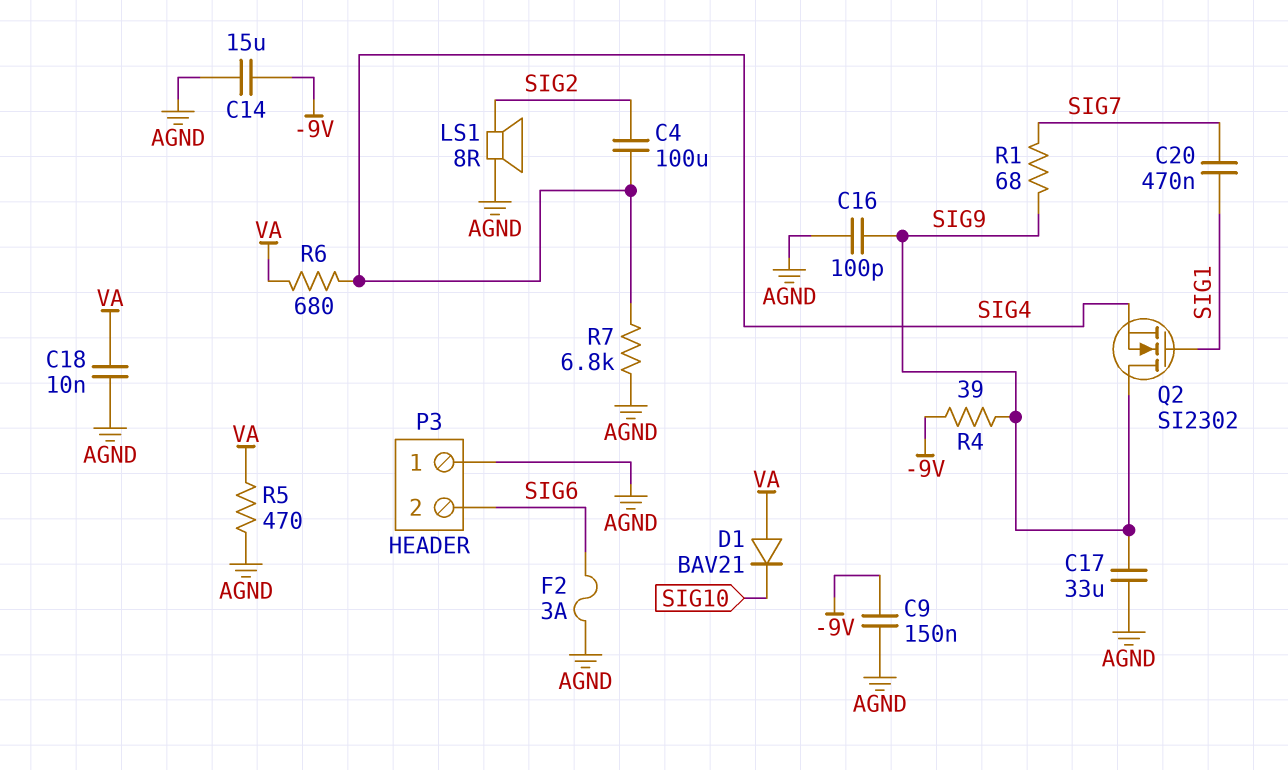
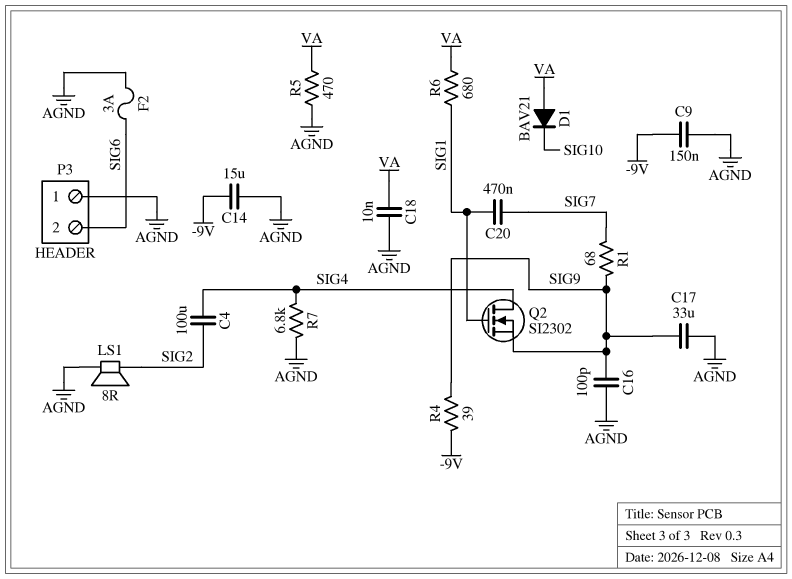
Q2: NMOS SI2302 (G SIG1, D SIG9, S SIG4) -> NMOS SI2302 (G SIG1, D SIG4, S SIG9)
R6: 680 (SIG4, VA) -> 680 (SIG1, VA)

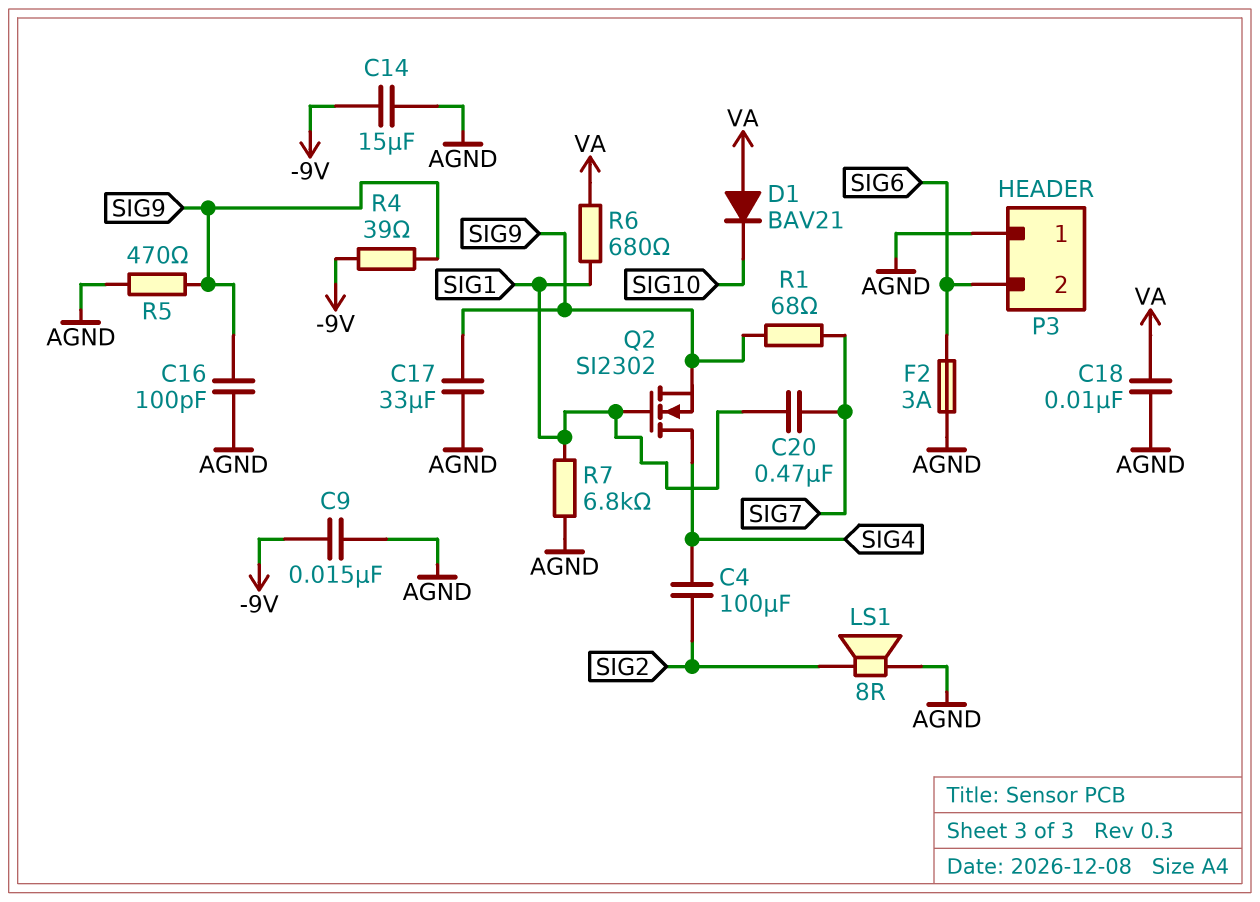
C9: 150nF (-9V, AGND) -> 15nF (-9V, AGND)
R5: 470 (AGND, VA) -> 470 (AGND, SIG9)
R7: 6.8k (AGND, SIG4) -> 6.8k (AGND, SIG1)

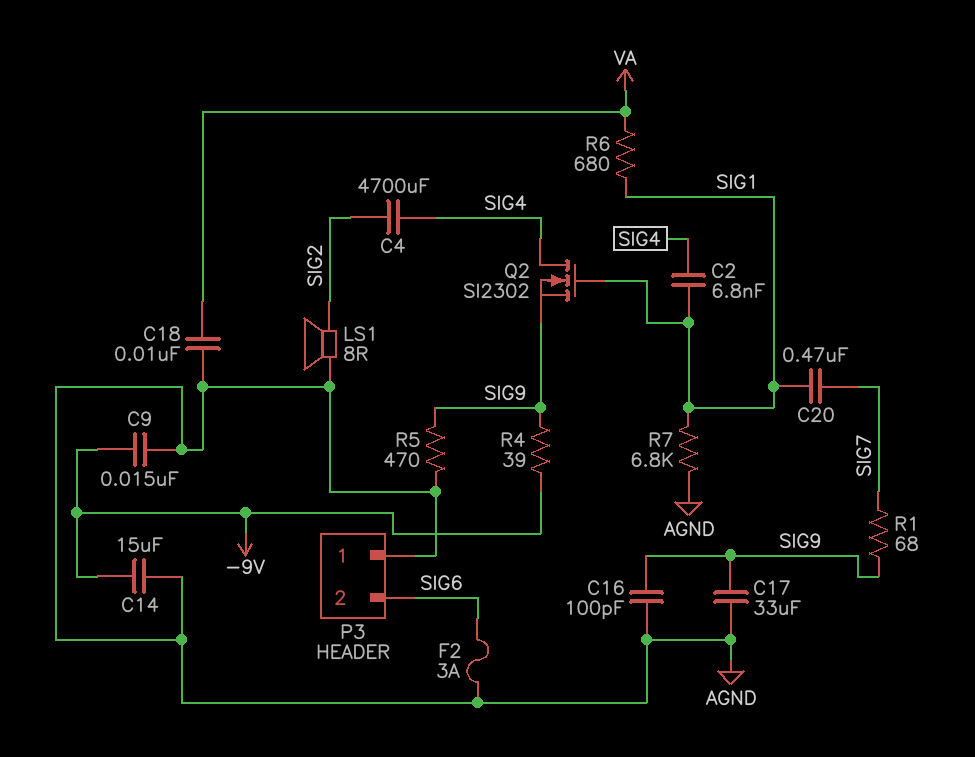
C2: none -> 6.8nF (SIG1, SIG4)
C4: 100uF (SIG2, SIG4) -> 4700uF (SIG2, SIG4)
D1: diode BAV21 (A VA, K SIG10) -> none

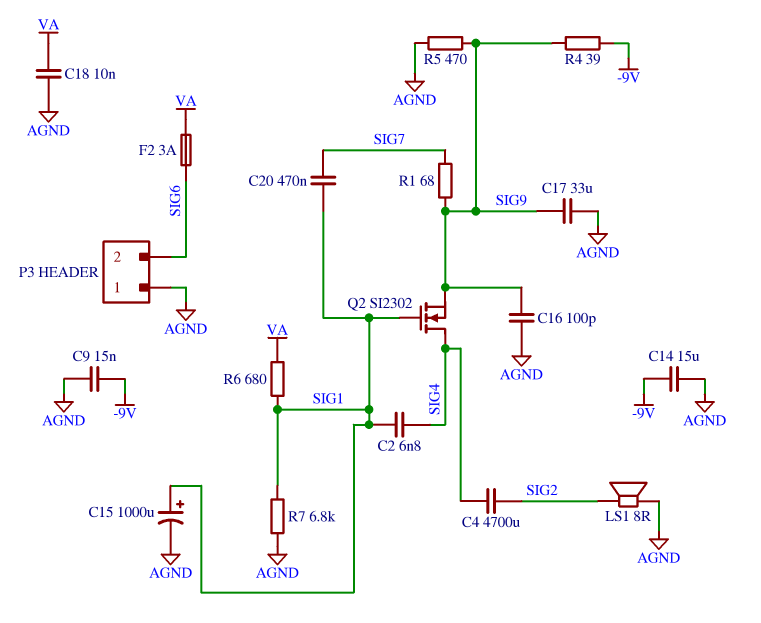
C15: none -> 1000uF (plus SIG1, minus AGND)
F2: 3A (AGND, SIG6) -> 3A (SIG6, VA)

